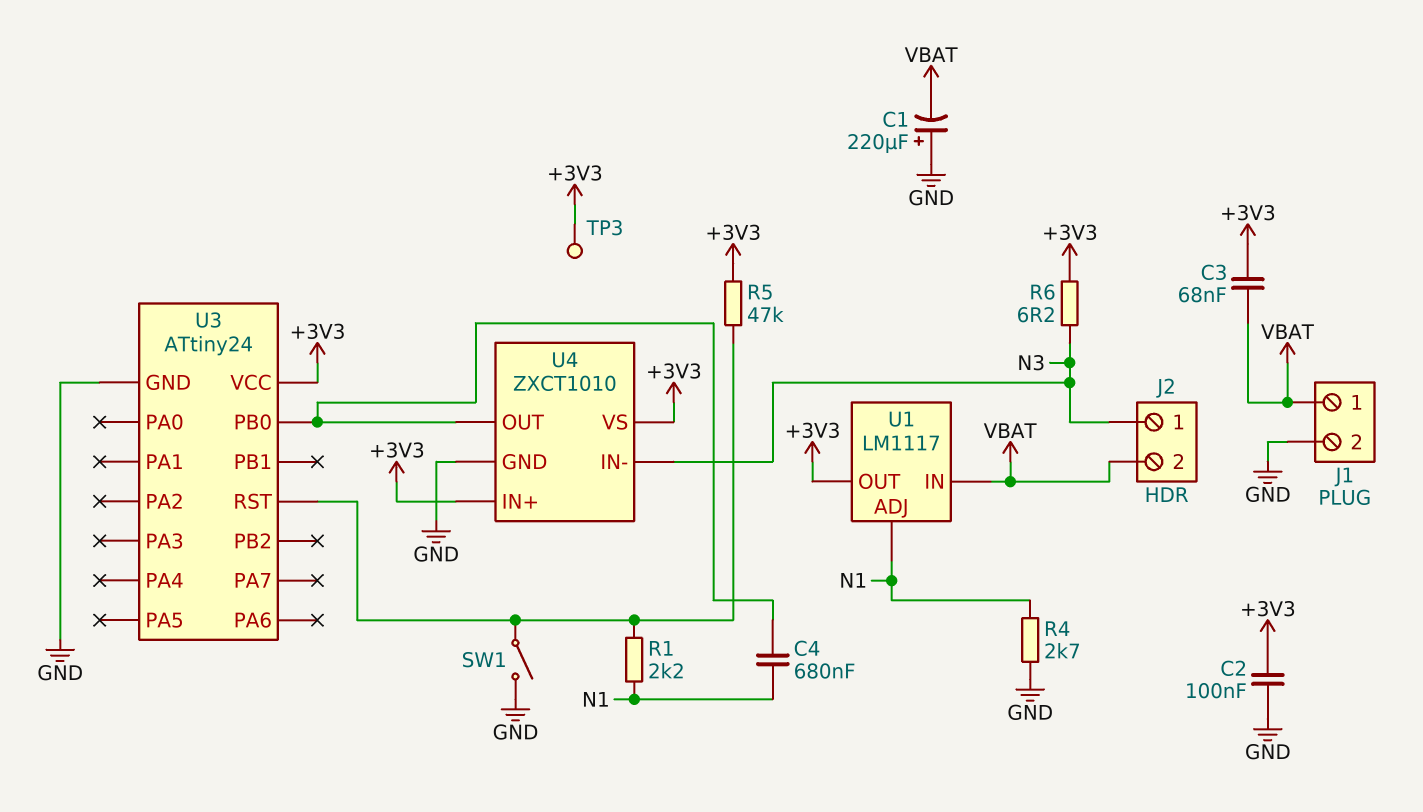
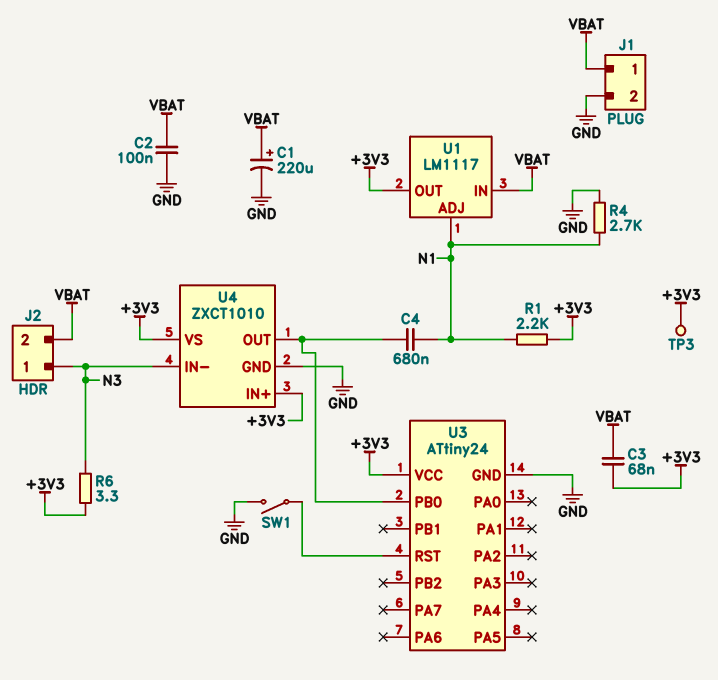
C1: 220uF (plus GND, minus VBAT) -> 220uF (plus VBAT, minus GND)
C2: 100nF (+3V3, GND) -> 100nF (GND, VBAT)
R1: 2.2k (N1, U3/RST) -> 2.2k (+3V3, N1)
R5: 47k (+3V3, U3/RST) -> none
R6: 6.2 (+3V3, N3) -> 3.3 (+3V3, N3)

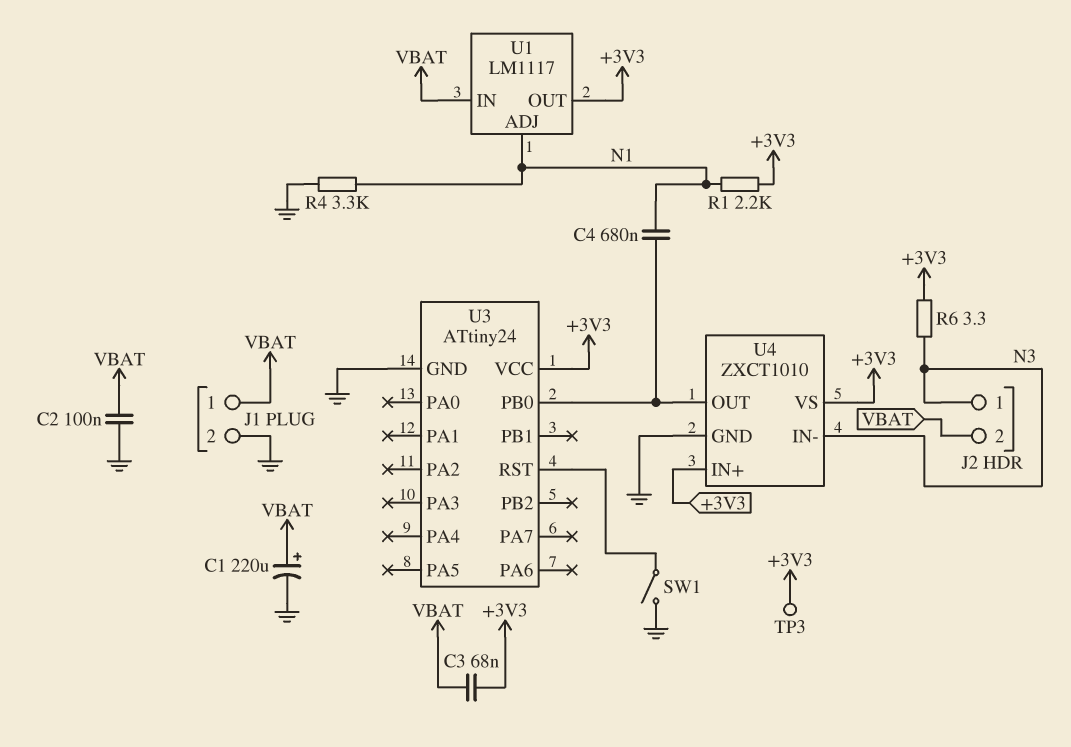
R4: 2.7k (GND, N1) -> 3.3k (GND, N1)

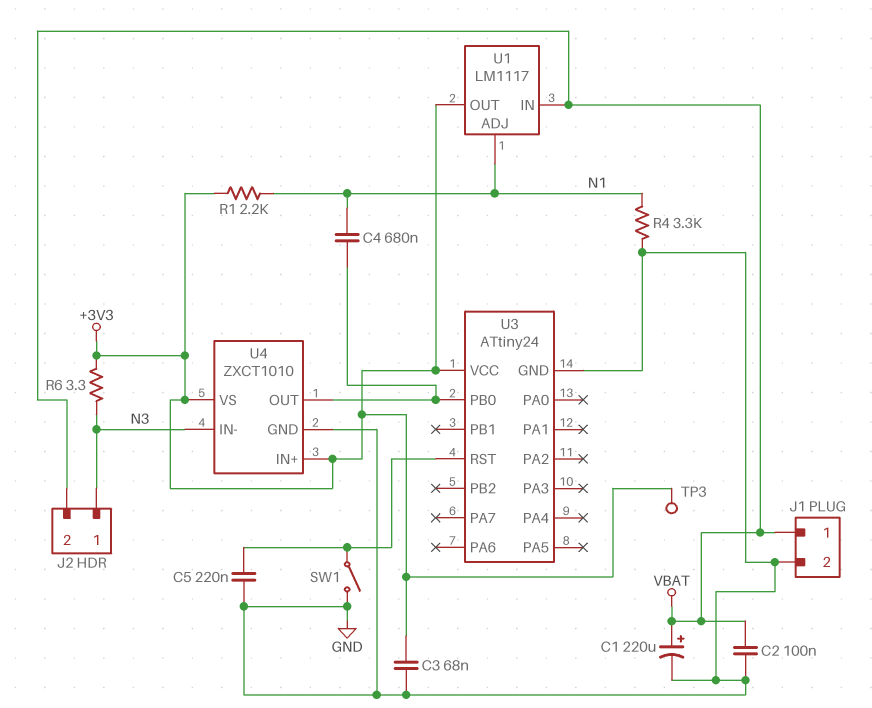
C3: 68nF (+3V3, VBAT) -> 68nF (+3V3, GND)
C5: none -> 220nF (GND, U3/RST)

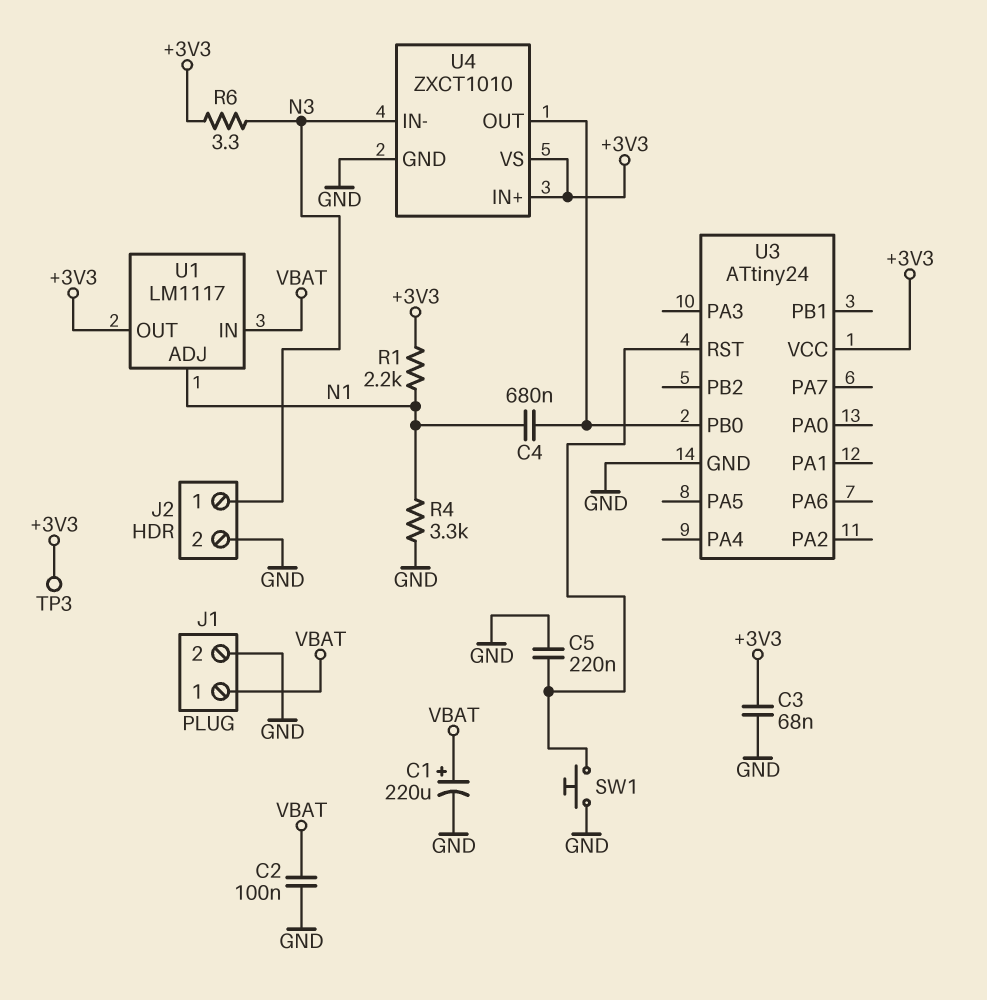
J2 pin 2: VBAT -> GND
SW1: switch (GND, U3/RST) -> button (GND, U3/RST)

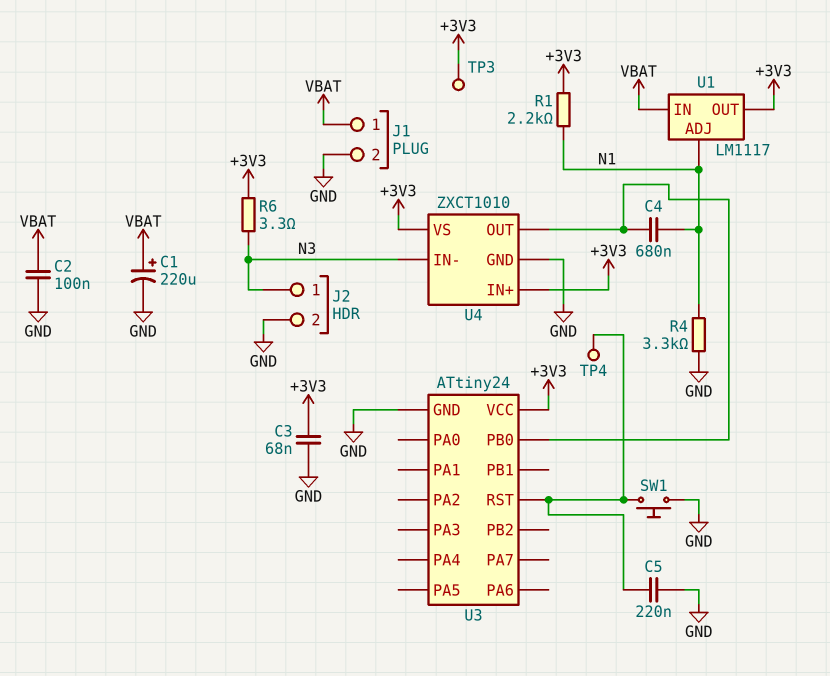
TP4: none -> test point (U3/RST)

